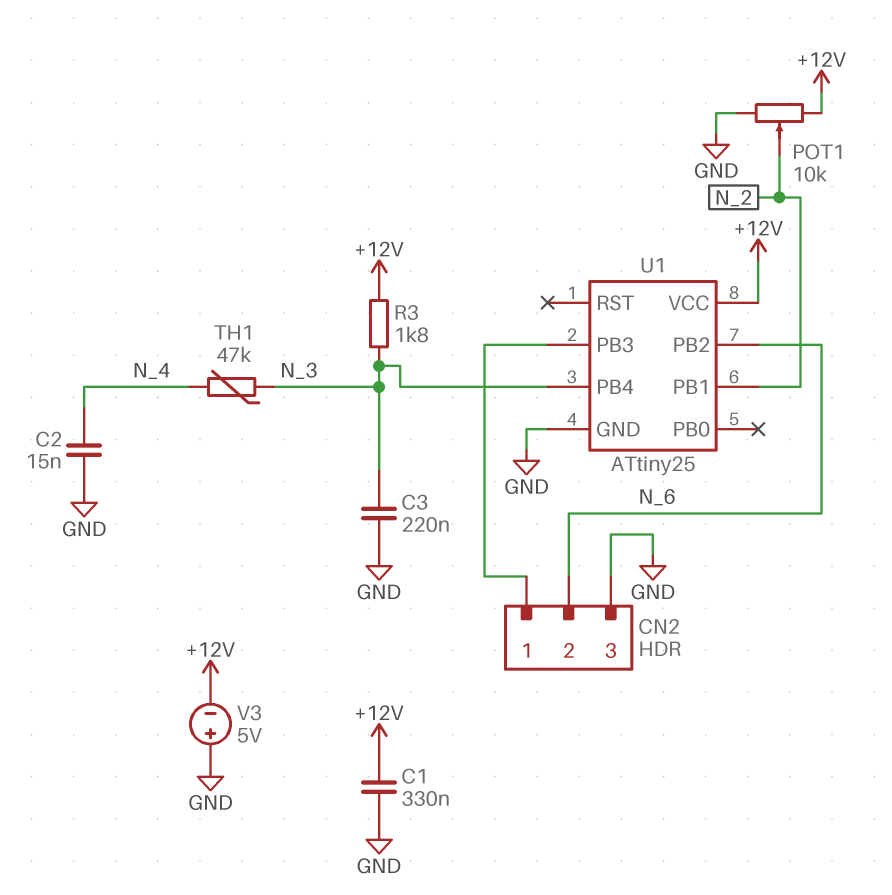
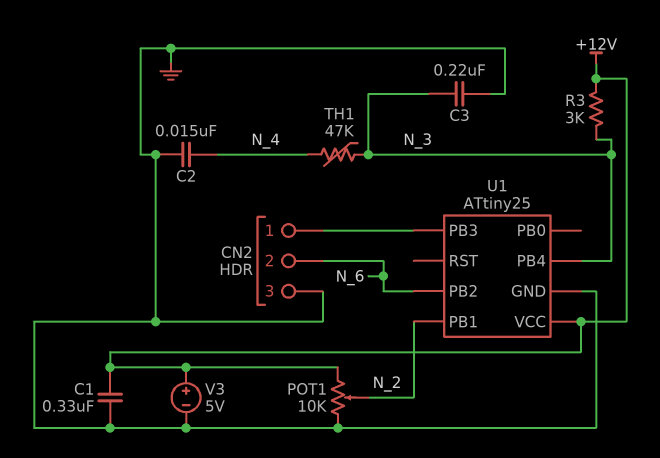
R3: 1.8k (+12V, N_3) -> 3k (+12V, N_3)
V3: 5V (plus GND, minus +12V) -> 5V (plus +12V, minus GND)

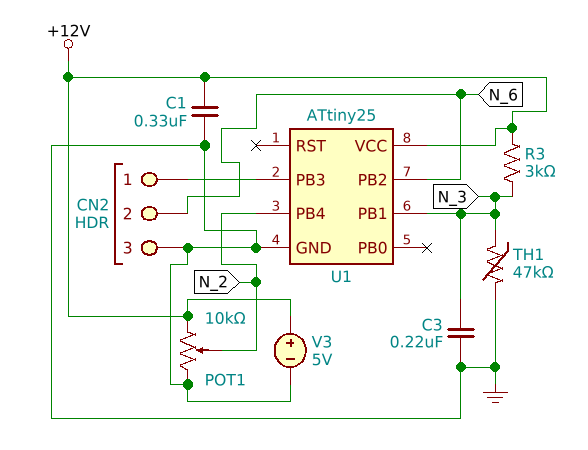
C2: 15nF (GND, N_4) -> none
TH1: 47k (N_3, N_4) -> 47k (GND, N_3)
U1 pin PB1: N_2 -> N_3
U1 pin PB4: N_3 -> N_2

